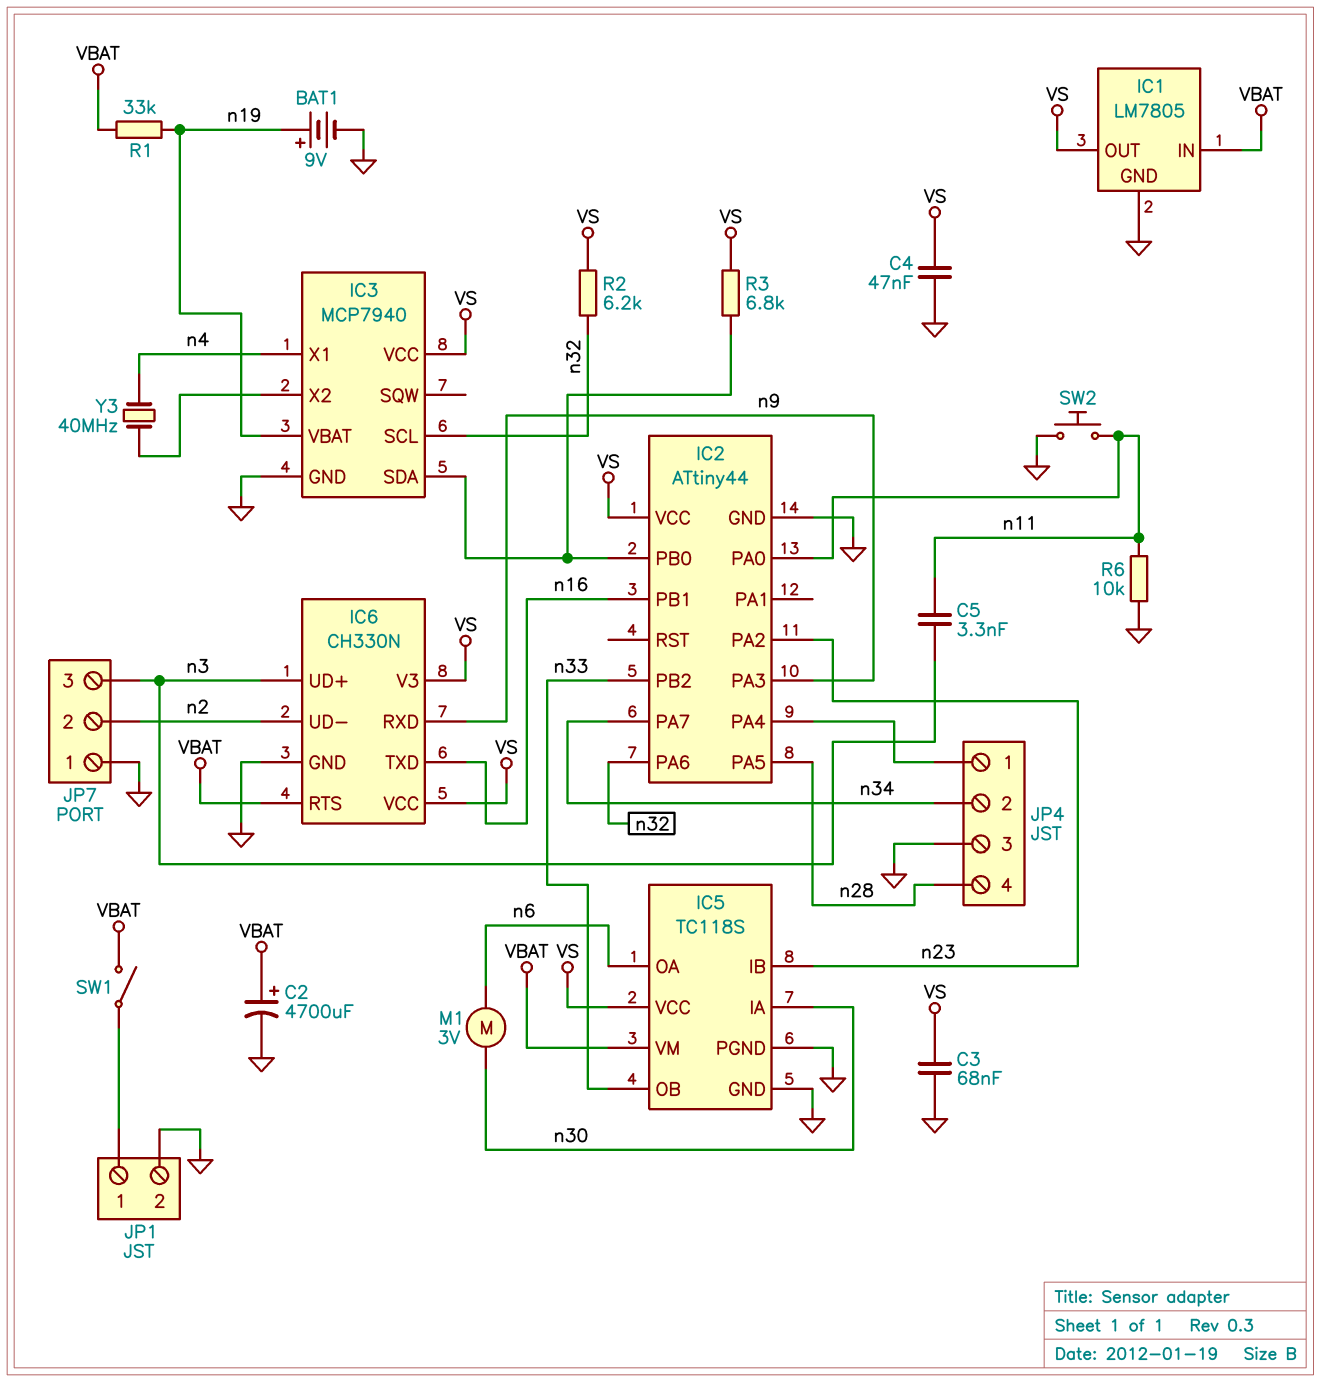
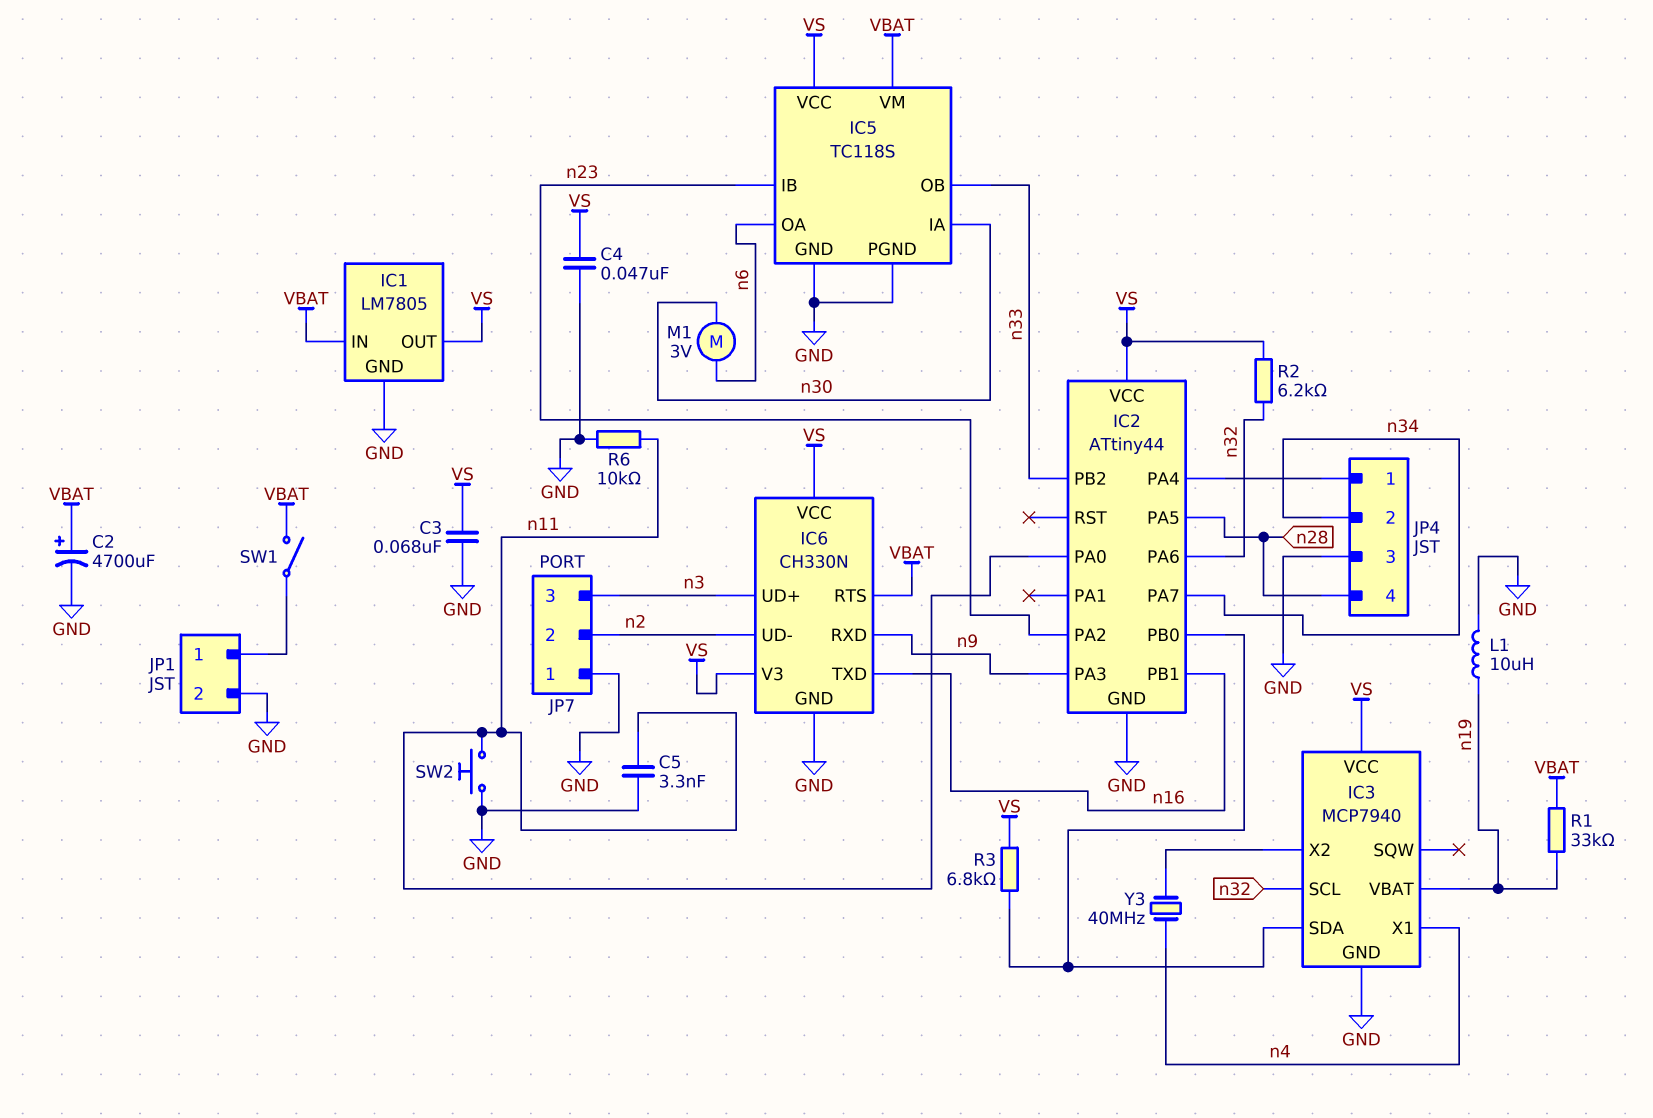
BAT1: 9V (plus n19, minus GND) -> none
C5: 3.3nF (n3, n11) -> 3.3nF (GND, n11)
L1: none -> 10uH (GND, n19)

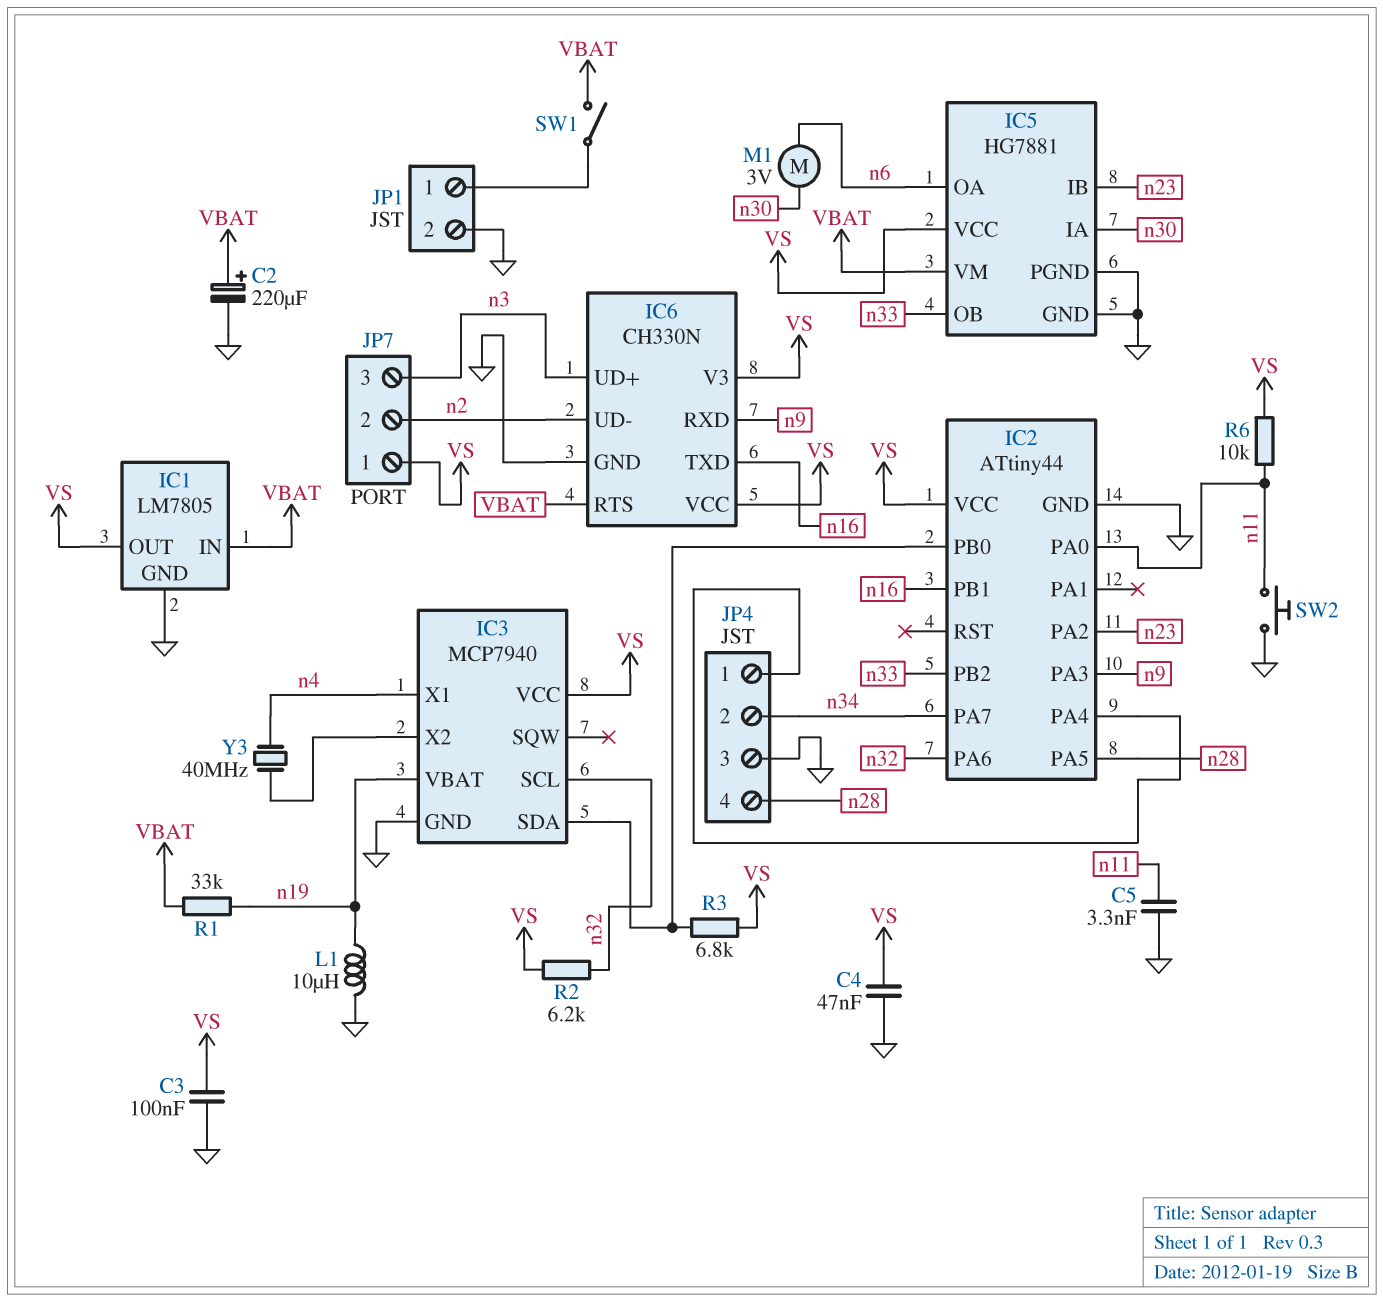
C2: 4700uF (plus VBAT, minus GND) -> 220uF (plus VBAT, minus GND)
C3: 68nF (GND, VS) -> 100nF (GND, VS)
IC5: TC118S -> HG7881
JP7 pin 1: GND -> VS
R6: 10k (GND, n11) -> 10k (VS, n11)

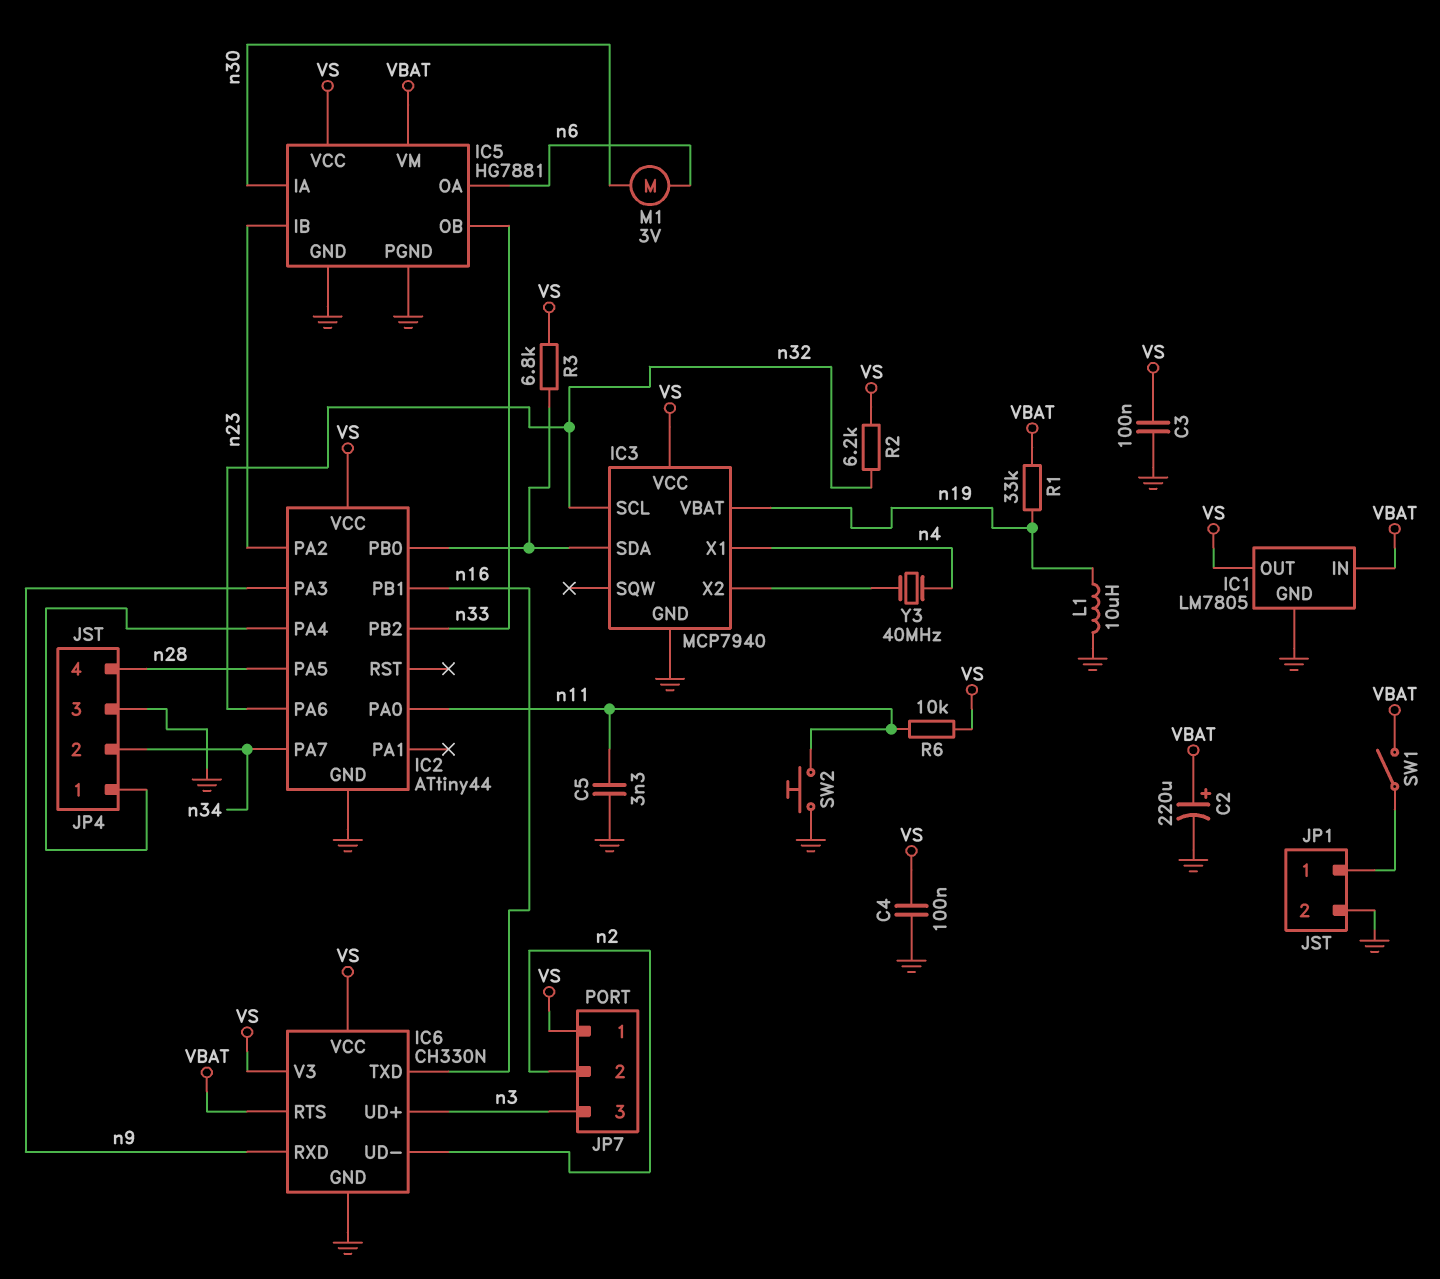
C4: 47nF (GND, VS) -> 100nF (GND, VS)

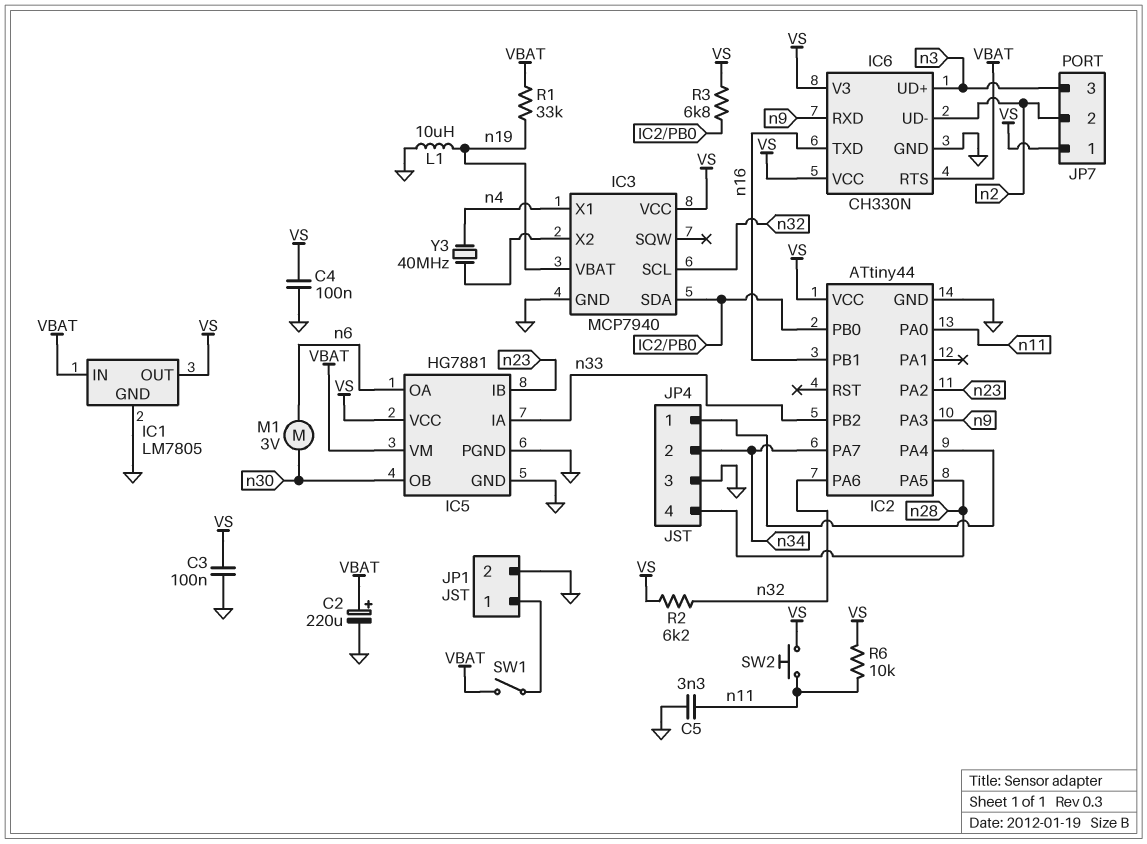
IC5 pin IA: n30 -> n33
IC5 pin OB: n33 -> n30
SW2: button (GND, n11) -> button (VS, n11)

